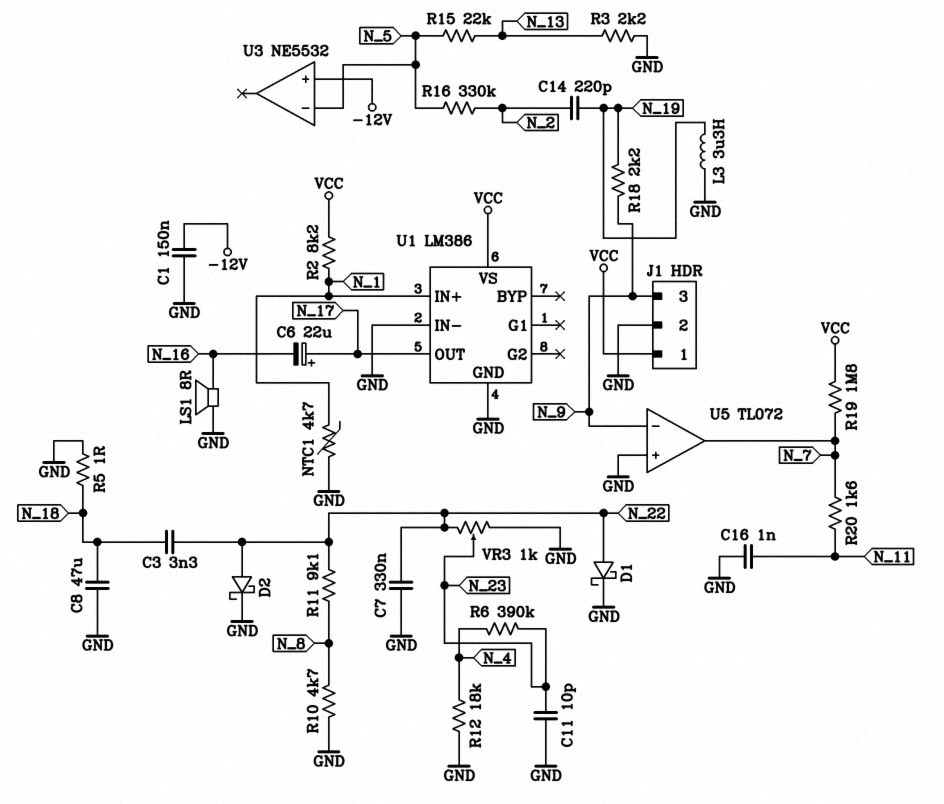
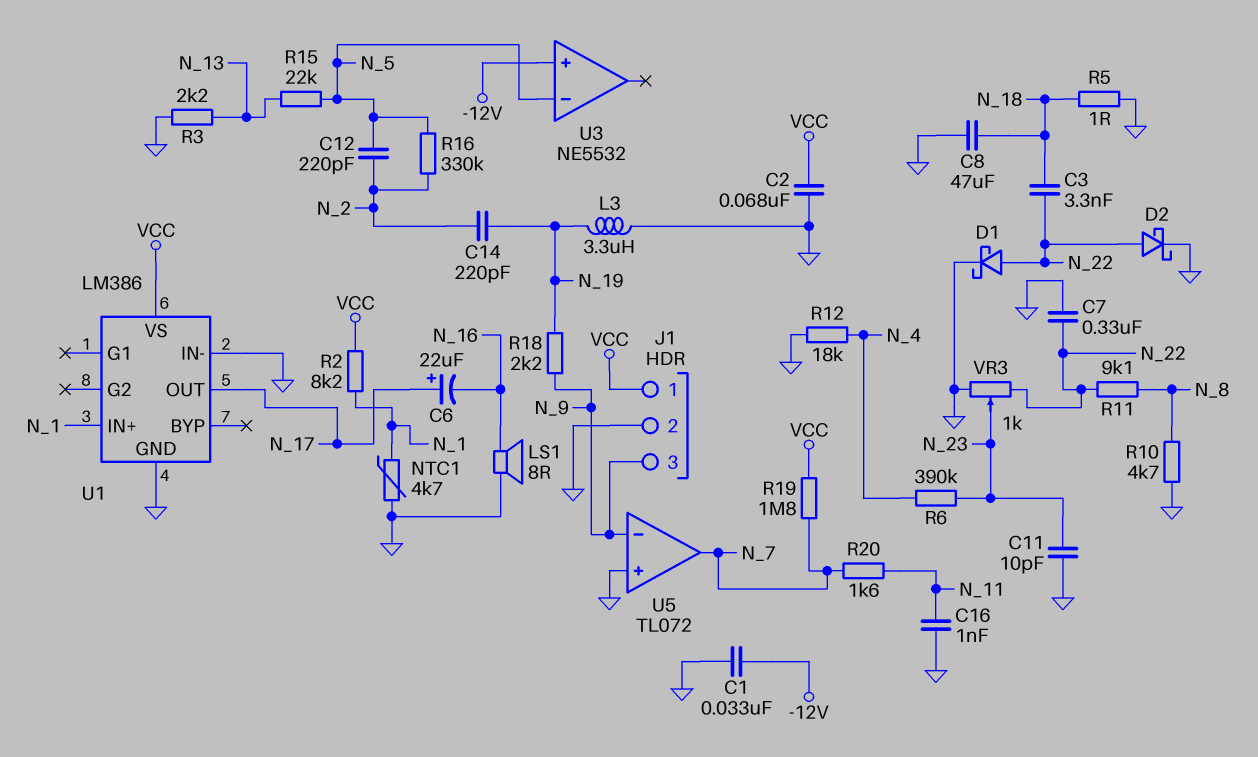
C1: 150nF (-12V, GND) -> 33nF (-12V, GND)
C2: none -> 68nF (GND, VCC)
C12: none -> 220pF (N_2, N_5)

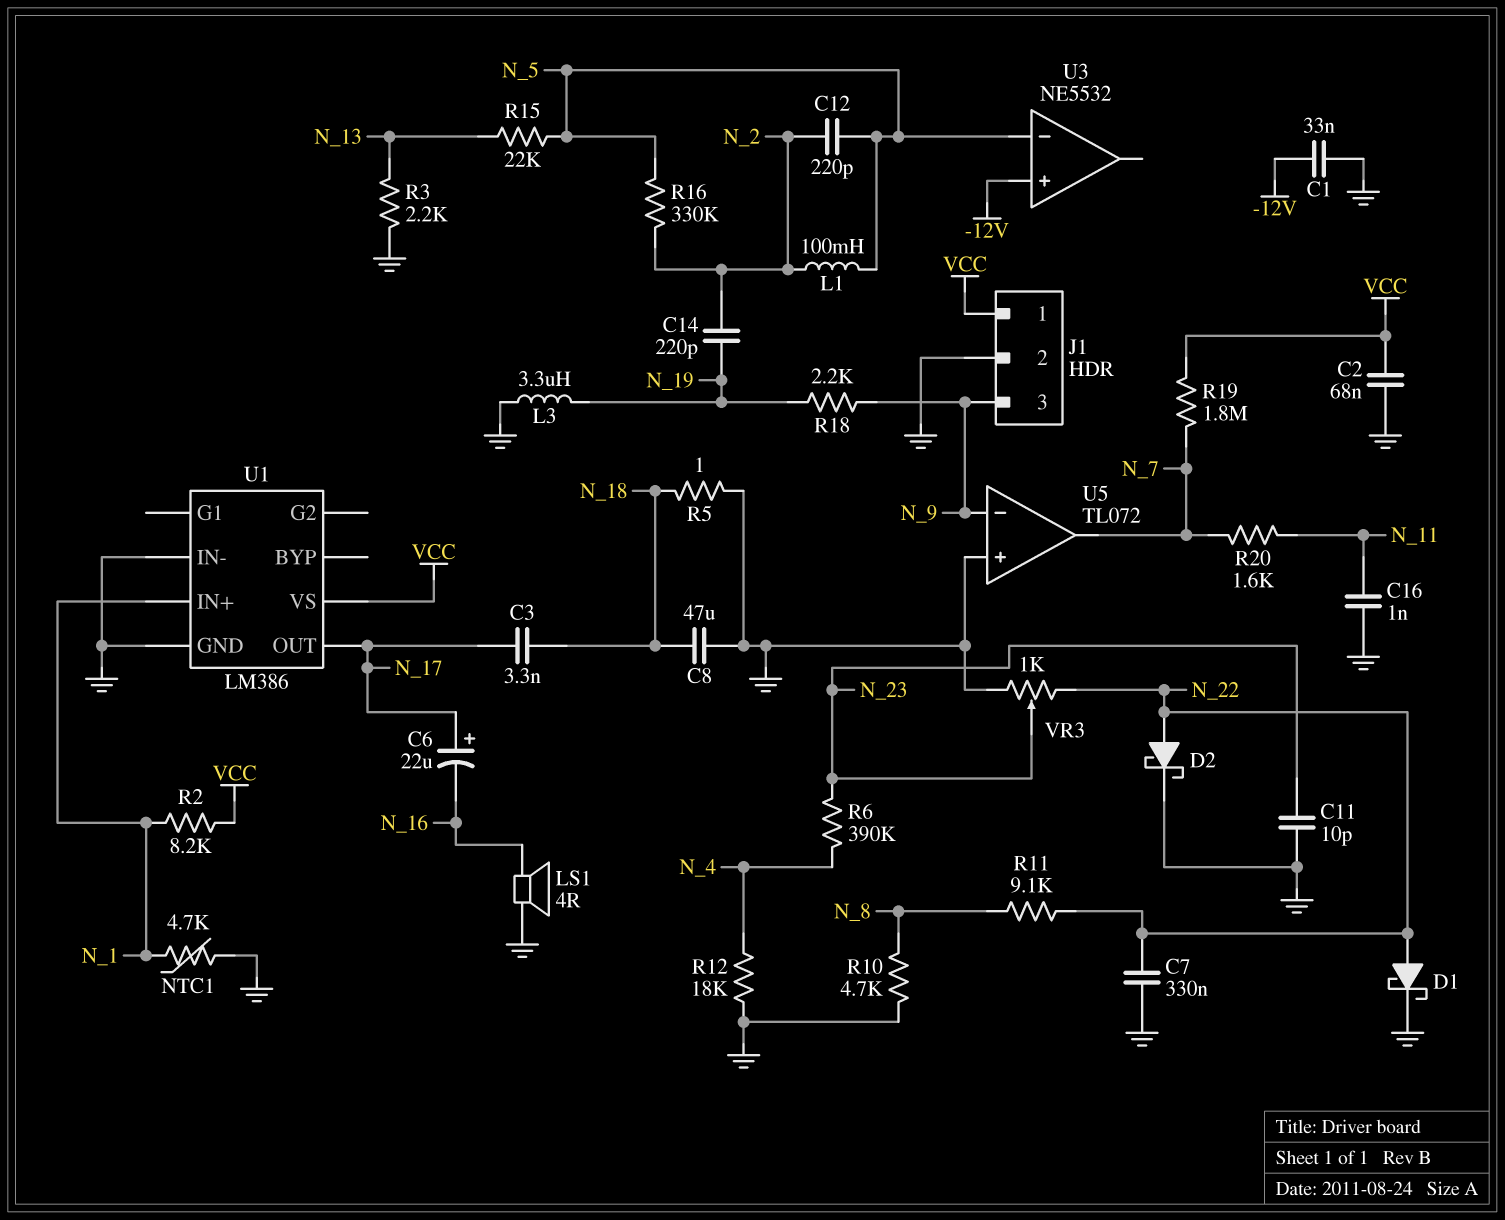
C3: 3.3nF (N_18, N_22) -> 3.3nF (N_17, N_18)
L1: none -> 100mH (N_2, N_5)
LS1: speaker 8R (GND, N_16) -> speaker 4R (GND, N_16)

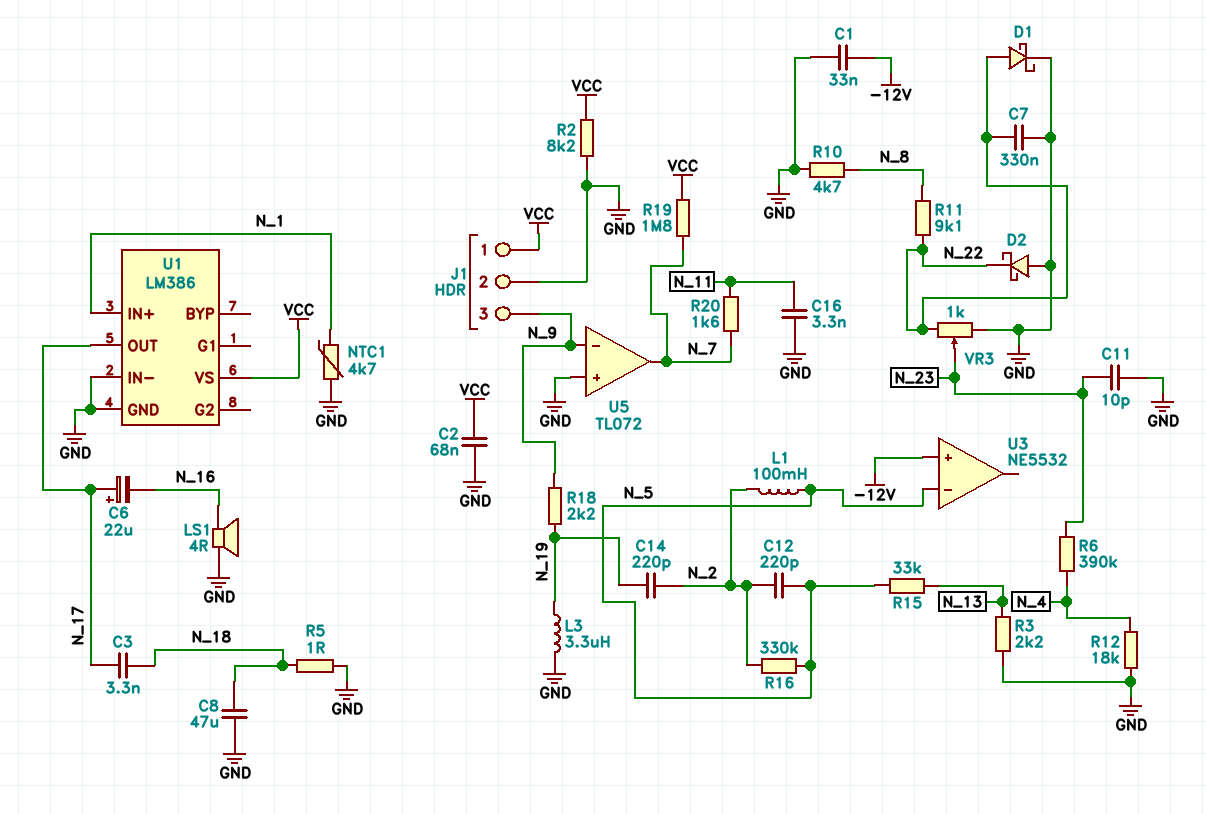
C16: 1nF (GND, N_11) -> 3.3nF (GND, N_11)
D2: schottky (A N_22, K GND) -> schottky (A GND, K N_22)
R2: 8.2k (N_1, VCC) -> 8.2k (GND, VCC)
R15: 22k (N_5, N_13) -> 33k (N_5, N_13)

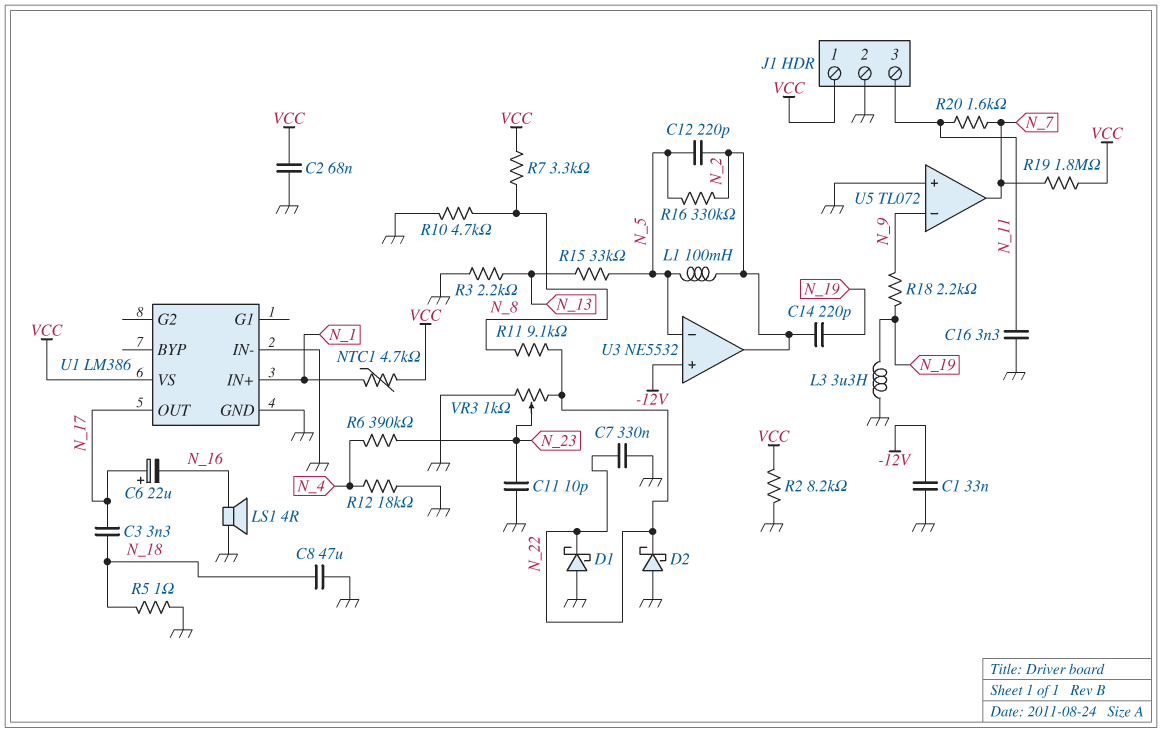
D1: schottky (A N_22, K GND) -> schottky (A GND, K N_22)
J1 pin 3: N_9 -> N_11
NTC1: 4.7k (GND, N_1) -> 4.7k (N_1, VCC)
R7: none -> 3.3k (N_8, VCC)
U3 pin out: none -> N_2

